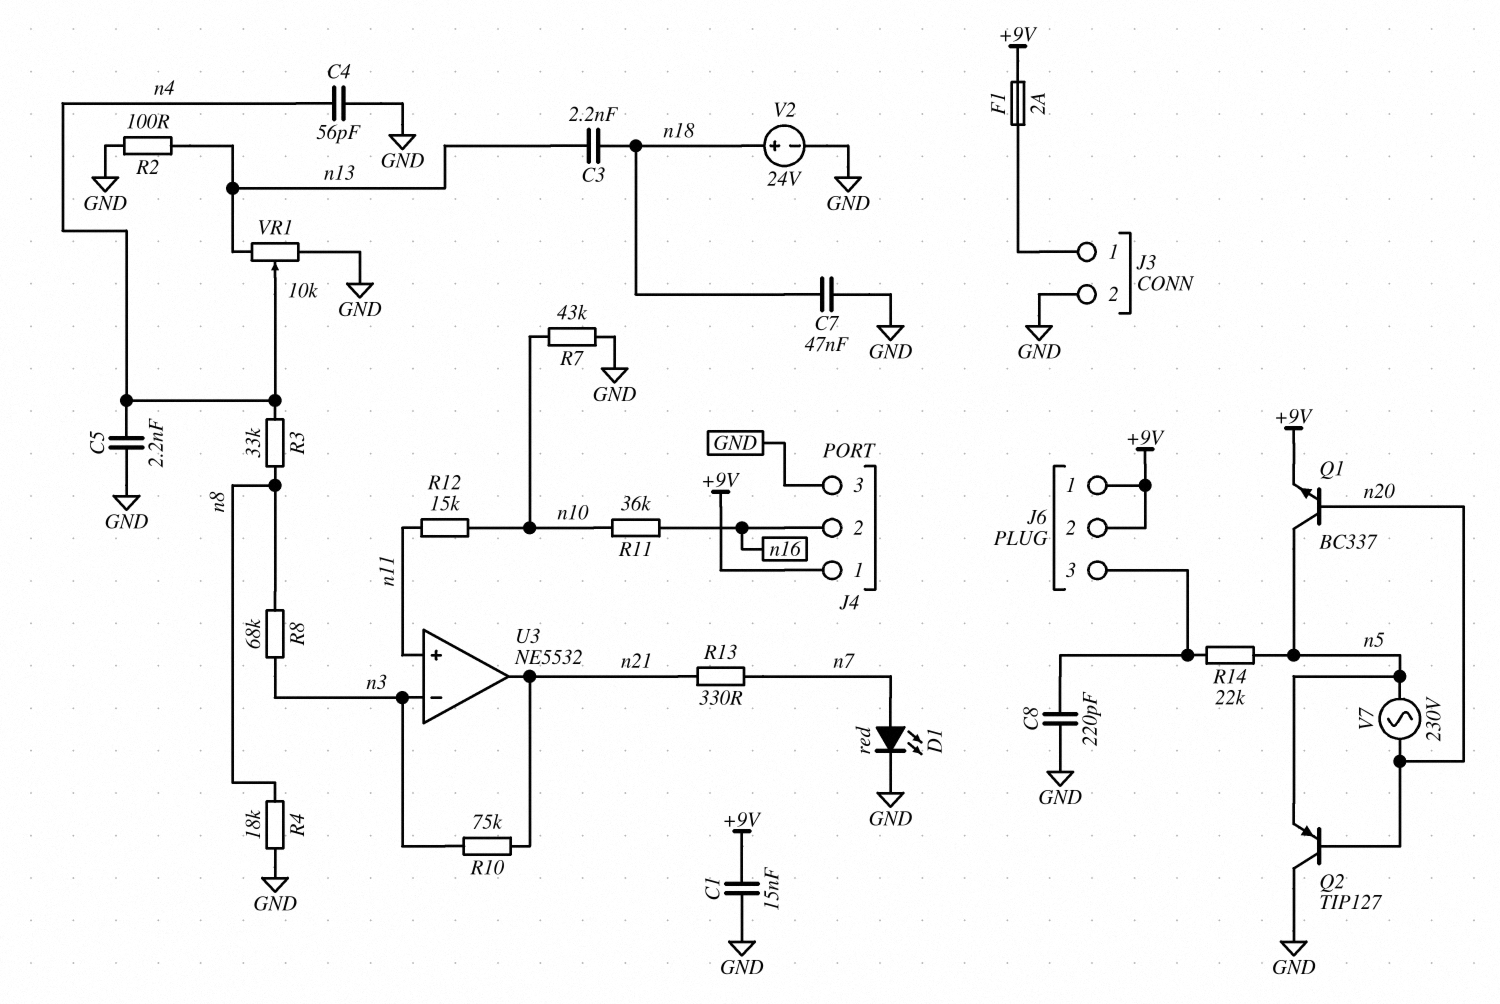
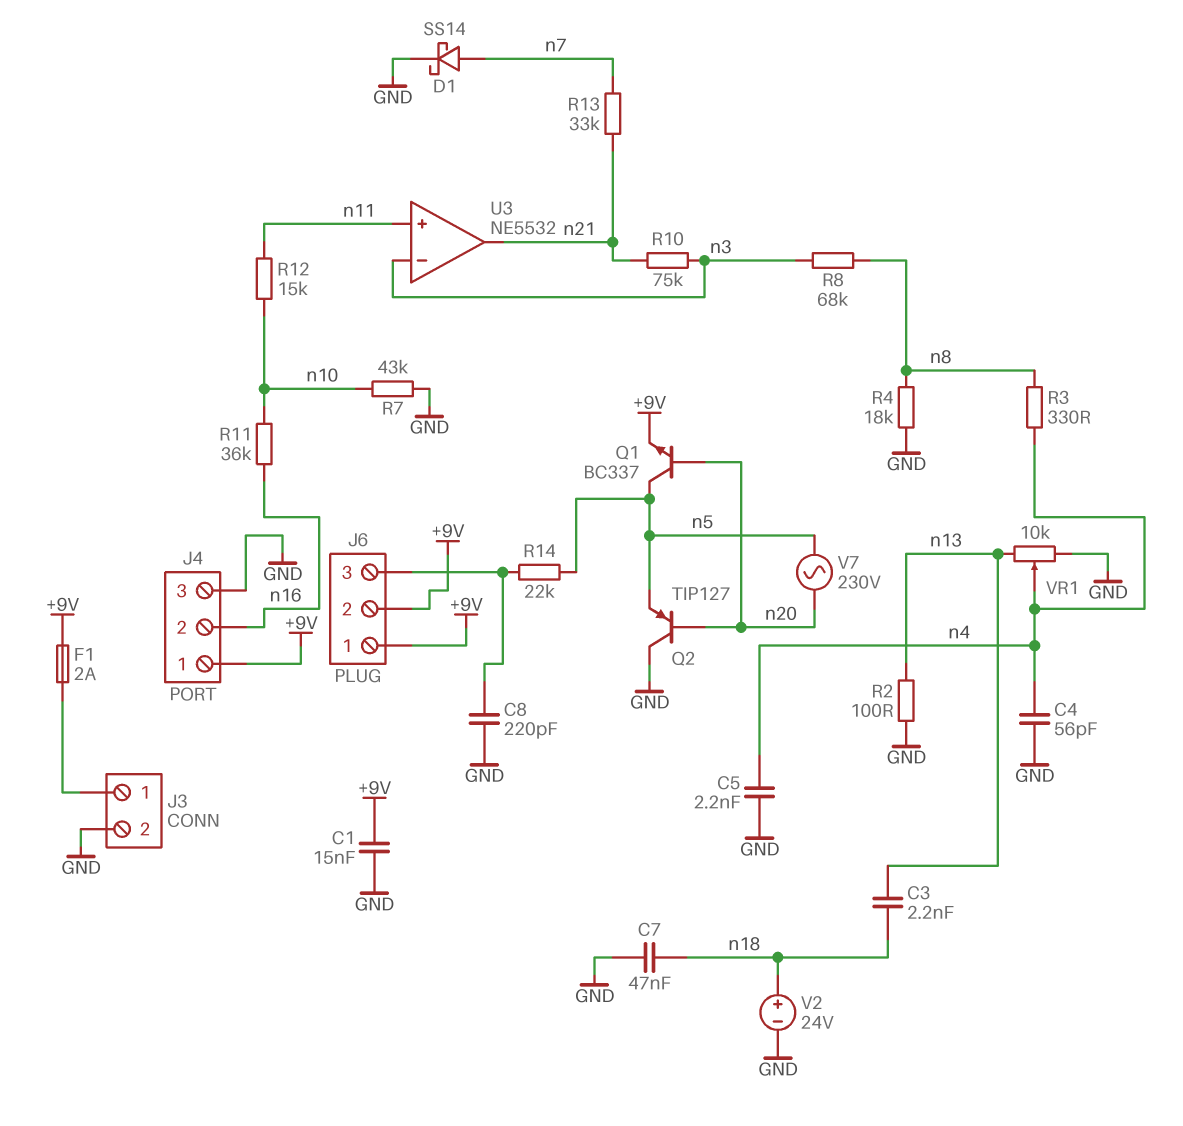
D1: LED red (A n7, K GND) -> schottky SS14 (A n7, K GND)
R3: 33k (n4, n8) -> 330 (n4, n8)
R13: 330 (n7, n21) -> 33k (n7, n21)

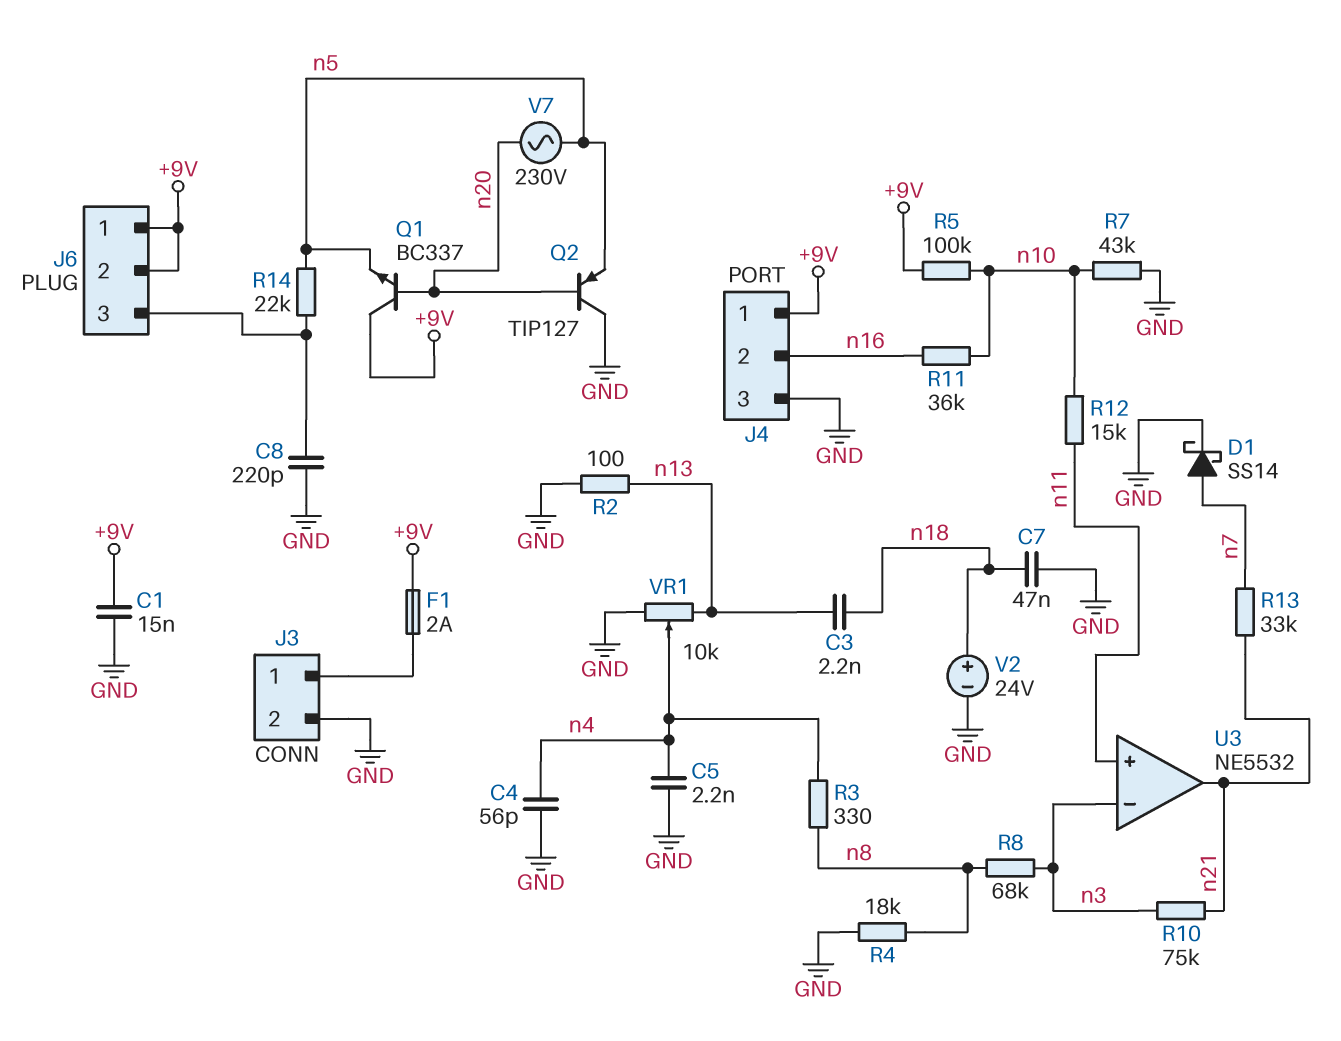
Q1: NPN BC337 (B n20, C n5, E +9V) -> NPN BC337 (B n20, C +9V, E n5)
R5: none -> 100k (+9V, n10)

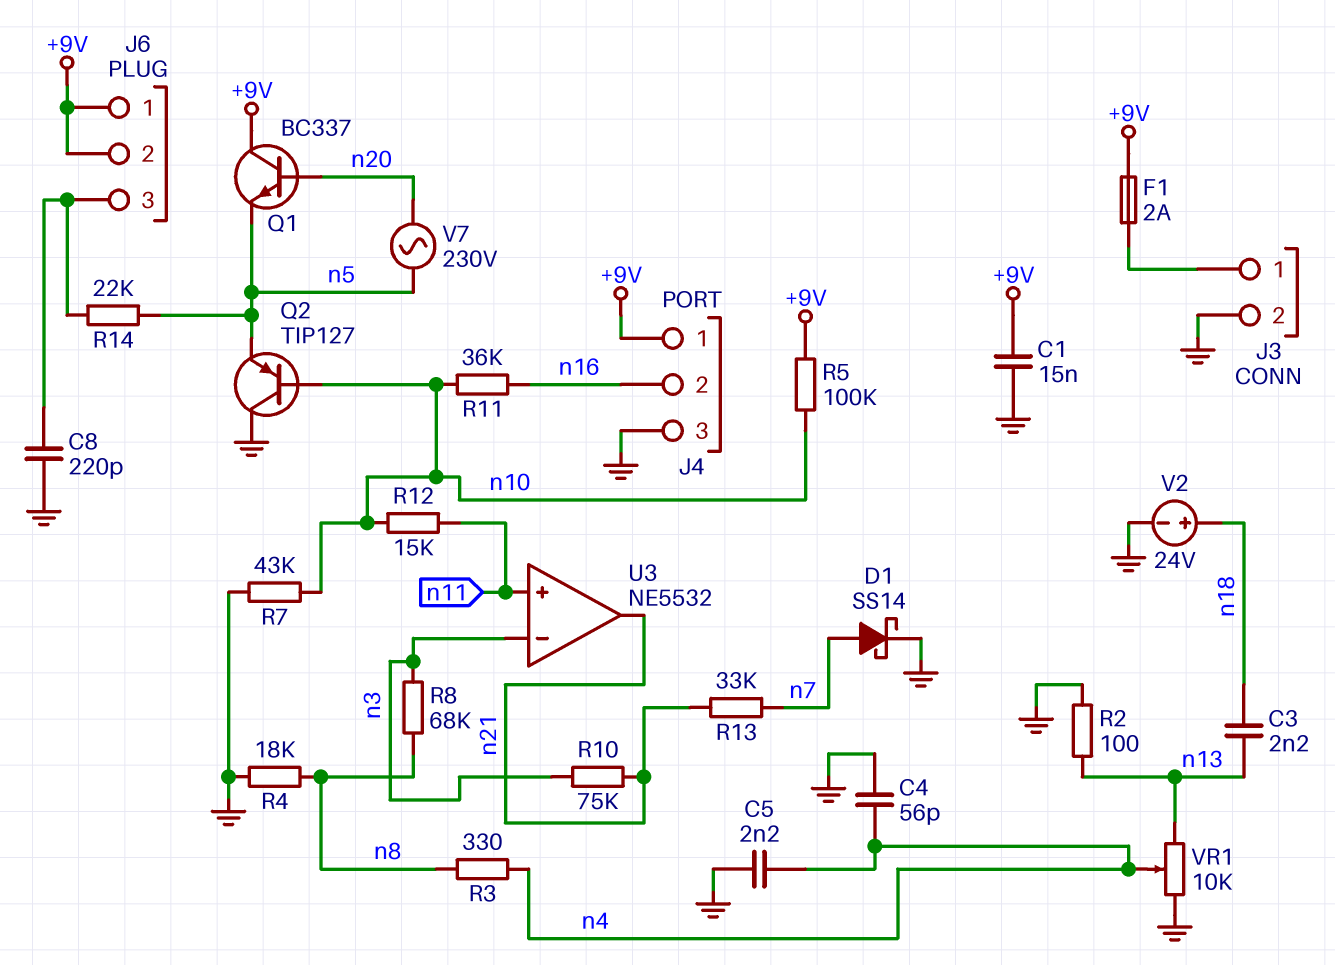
C7: 47nF (GND, n18) -> none
Q2: PNP TIP127 (B n20, C GND, E n5) -> PNP TIP127 (B n10, C GND, E n5)

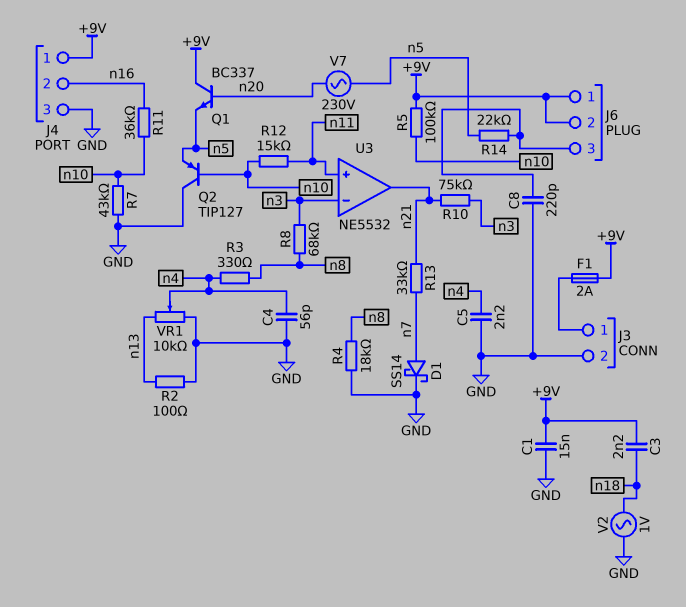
C3: 2.2nF (n13, n18) -> 2.2nF (+9V, n18)
V2: 24V (plus n18, minus GND) -> AC 1V (GND, n18)

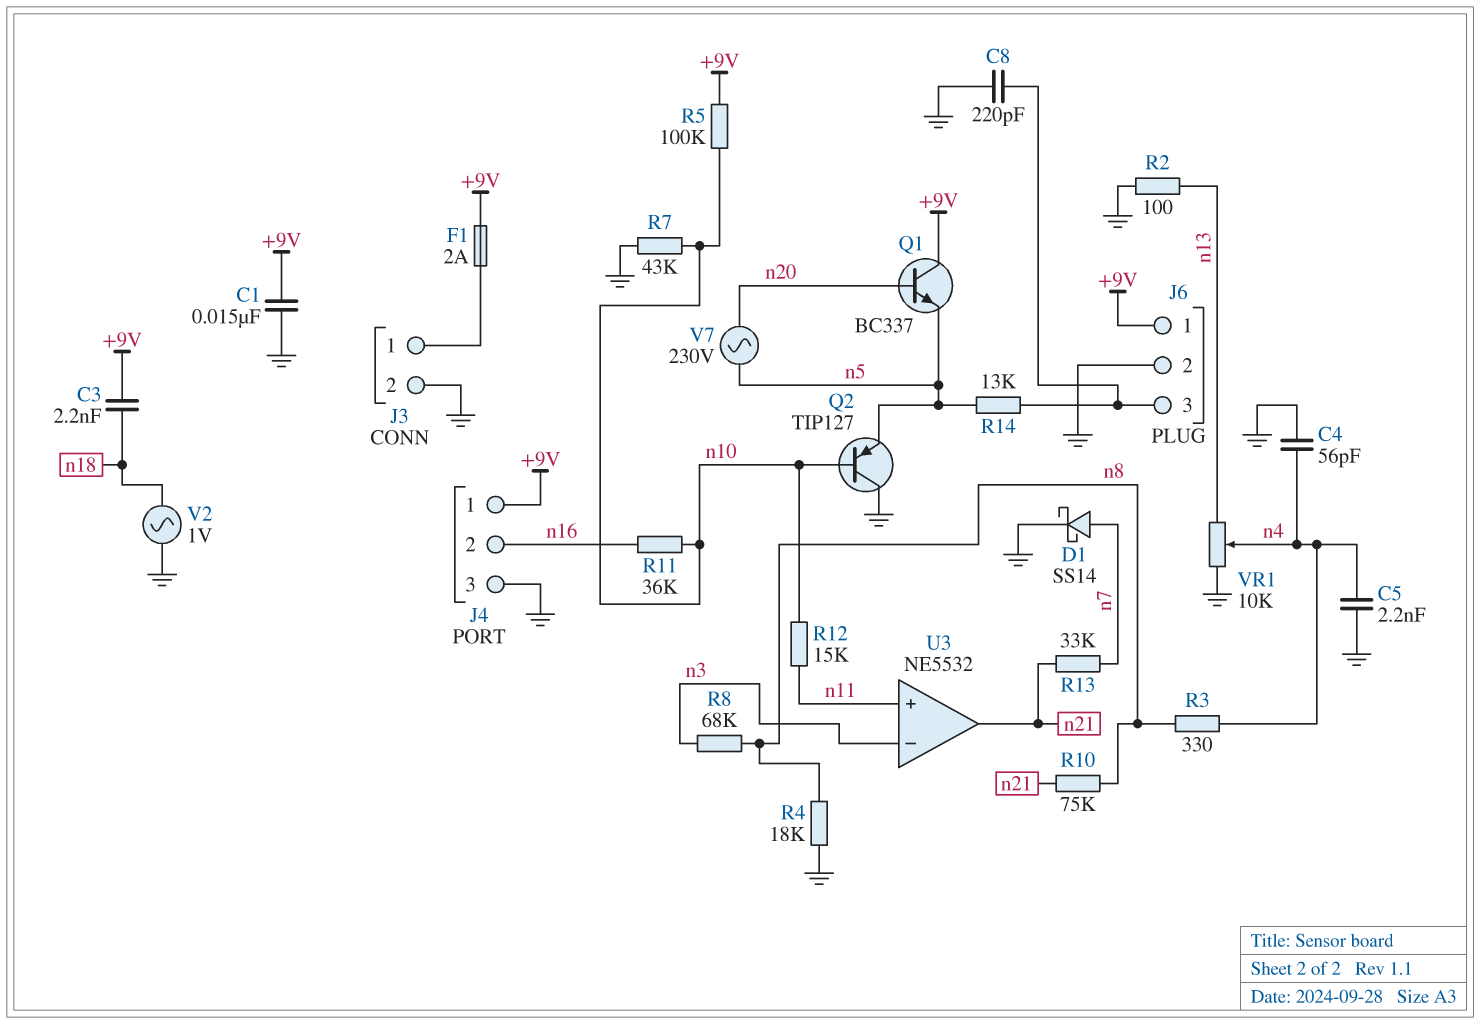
J6 pin 2: +9V -> GND
R10: 75k (n3, n21) -> 75k (n8, n21)
R14: 22k (J6/3, n5) -> 13k (J6/3, n5)

